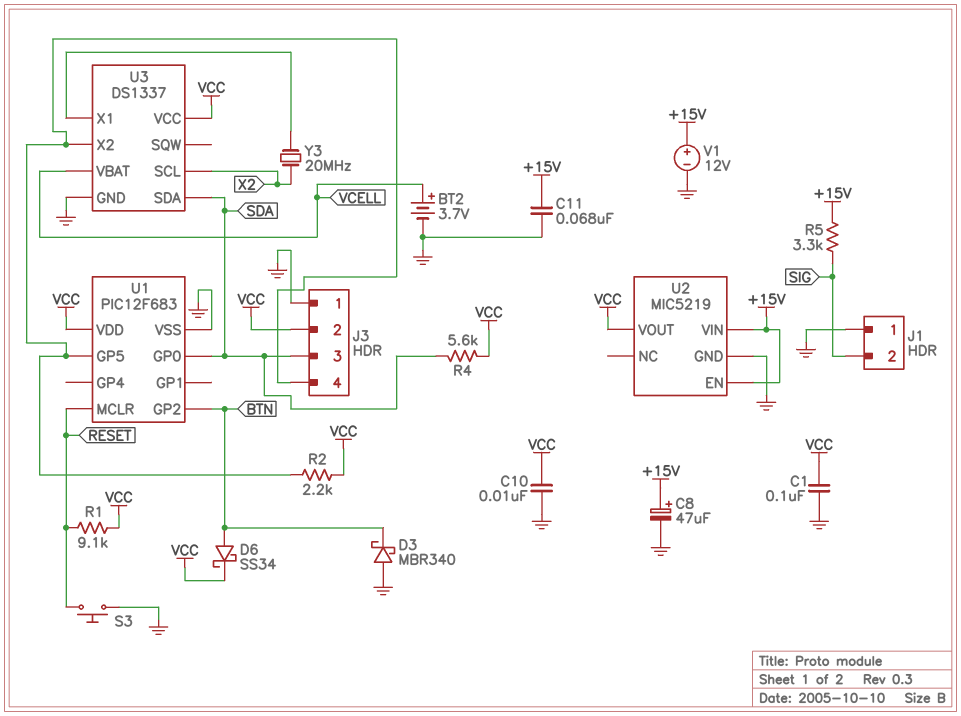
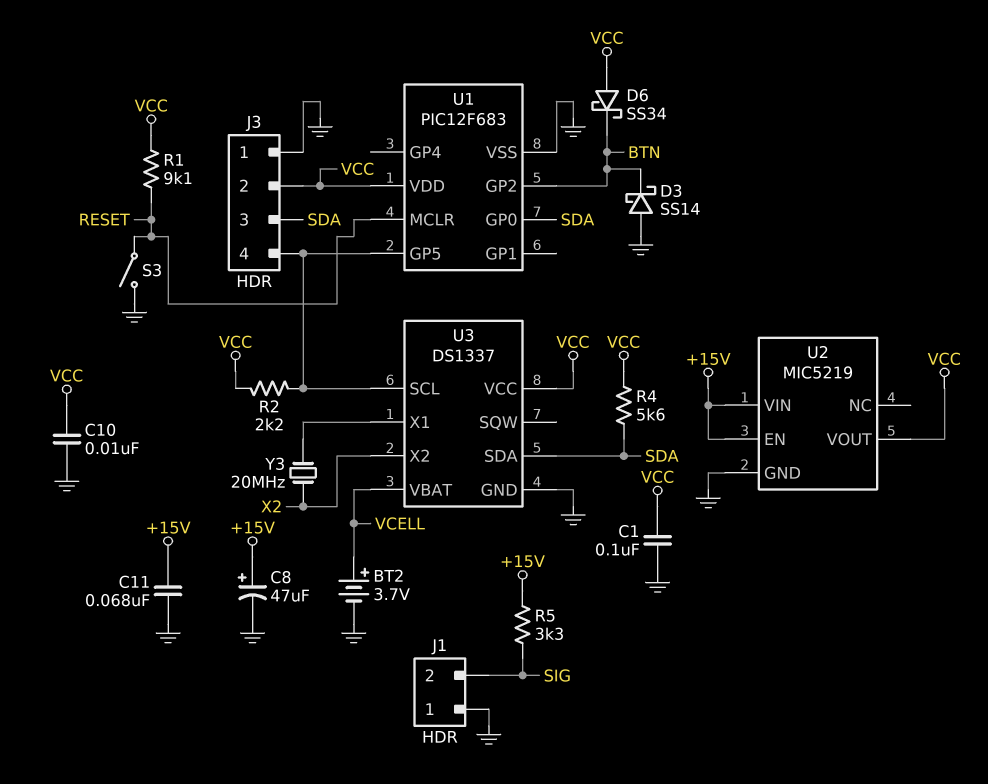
D3: schottky MBR340 (A GND, K BTN) -> schottky SS14 (A GND, K BTN)
D6: schottky SS34 (A BTN, K VCC) -> schottky SS34 (A VCC, K BTN)
S3: button (GND, RESET) -> switch (GND, RESET)
U3 pin SCL: X2 -> J3/4
U3 pin X2: J3/4 -> X2
V1: 12V (plus +15V, minus GND) -> none

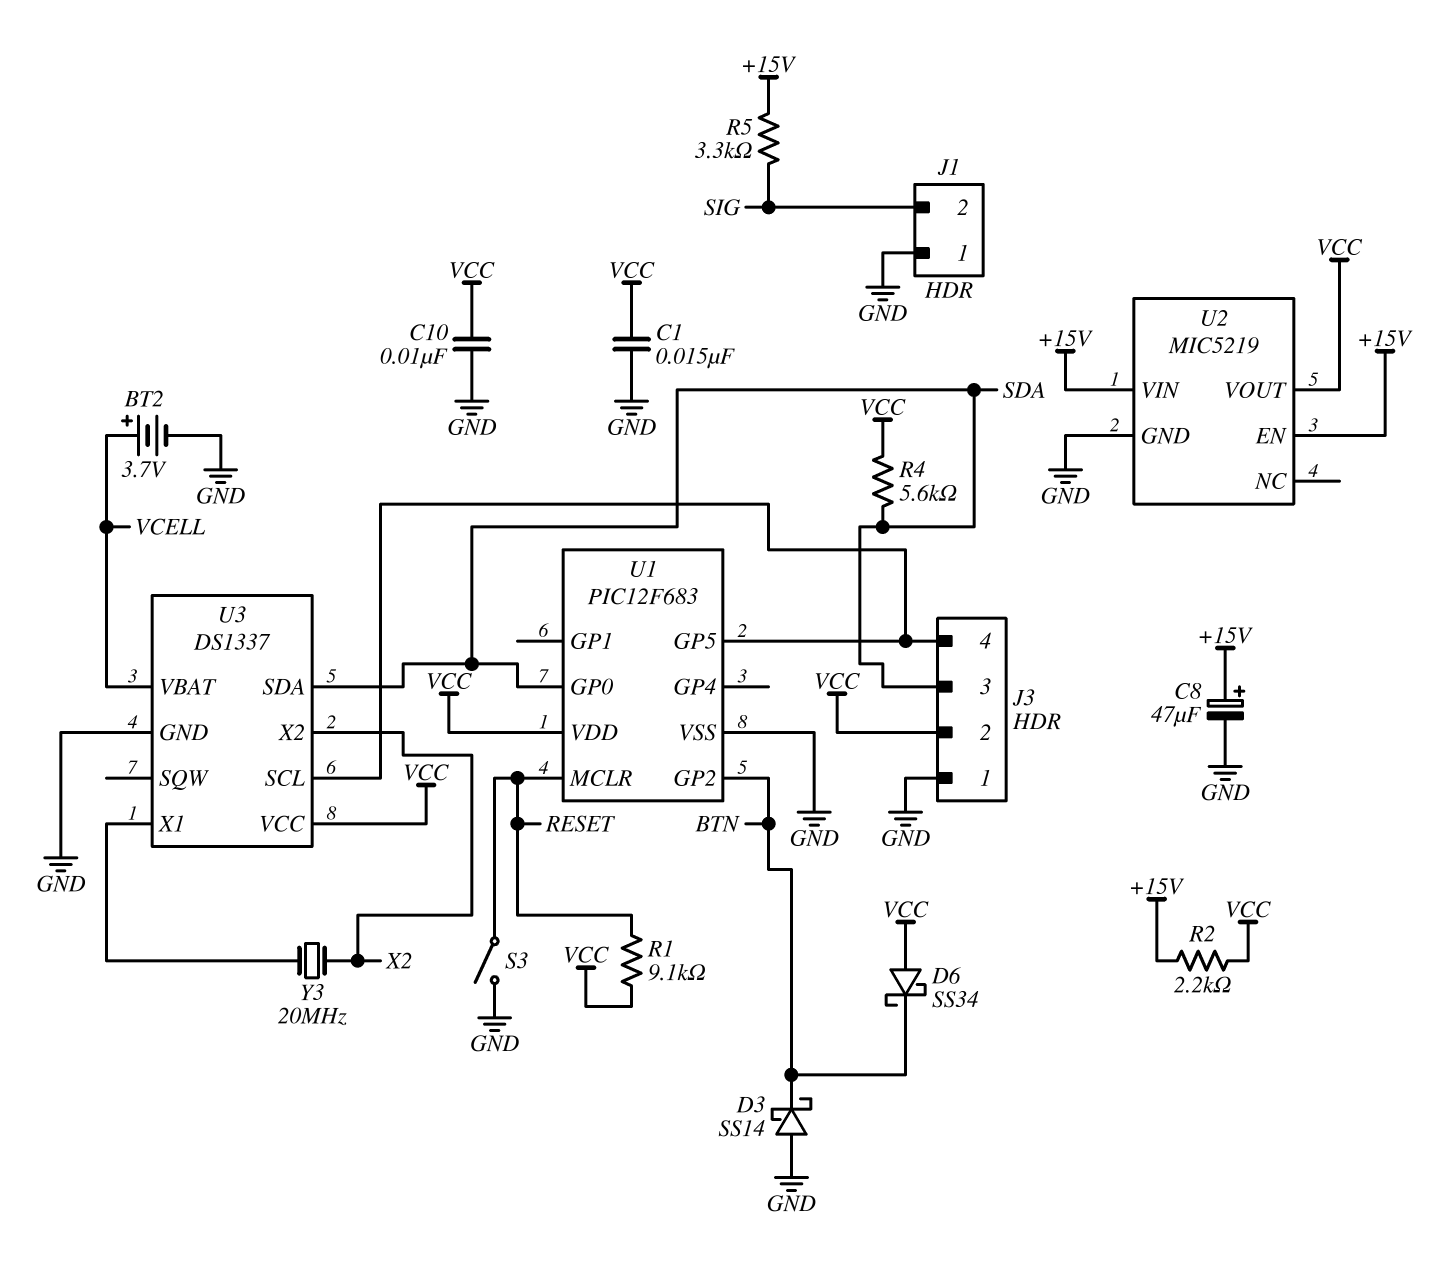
C1: 100nF (GND, VCC) -> 15nF (GND, VCC)
C11: 68nF (+15V, GND) -> none
R2: 2.2k (J3/4, VCC) -> 2.2k (+15V, VCC)

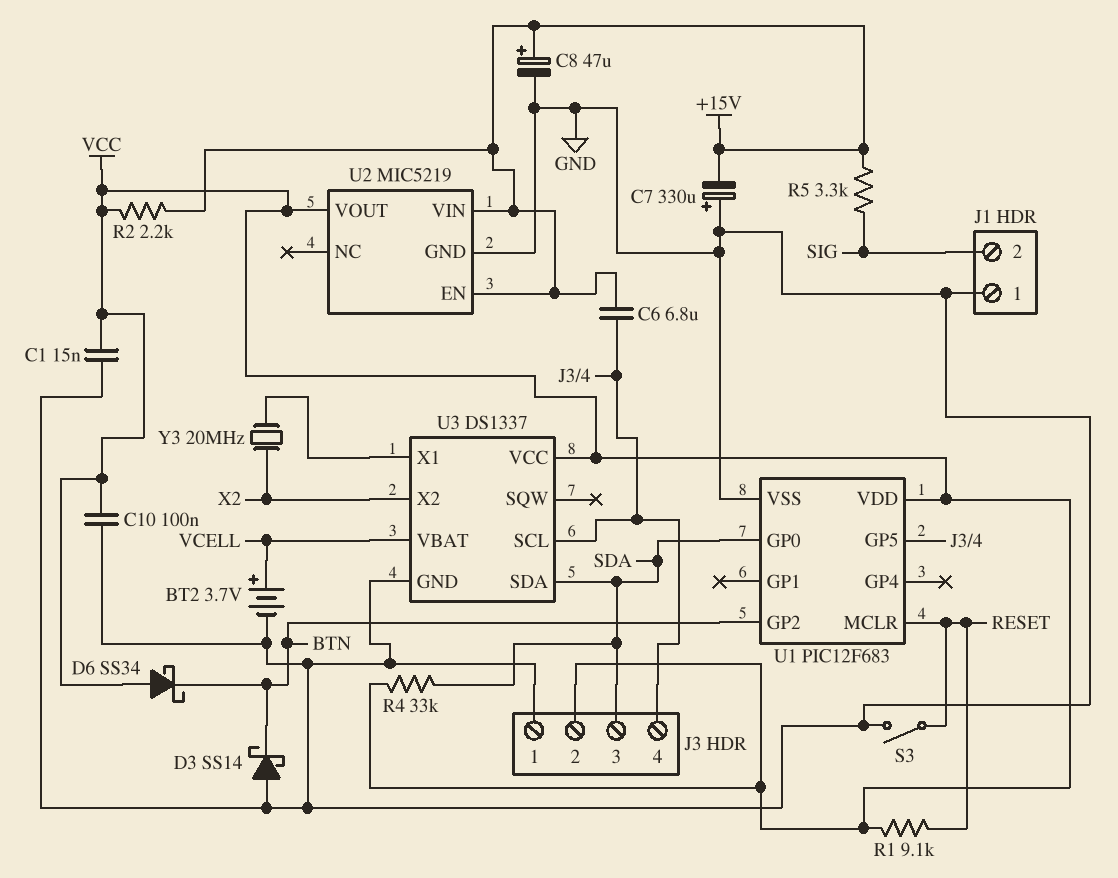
C6: none -> 6.8uF (+15V, J3/4)
C7: none -> 330uF (plus GND, minus +15V)
C10: 10nF (GND, VCC) -> 100nF (GND, VCC)
R4: 5.6k (SDA, VCC) -> 33k (SDA, VCC)

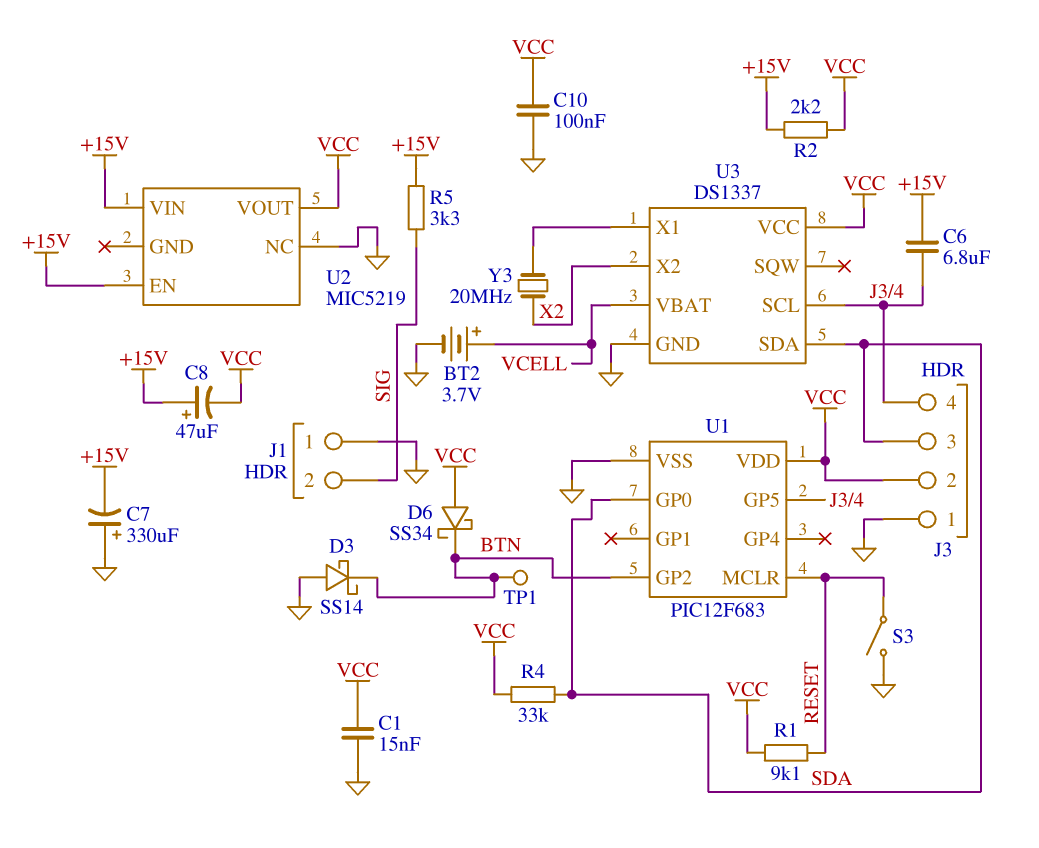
C8: 47uF (plus +15V, minus GND) -> 47uF (plus +15V, minus VCC)
TP1: none -> test point (BTN)
U2 pin GND: GND -> none
U2 pin NC: none -> GND

